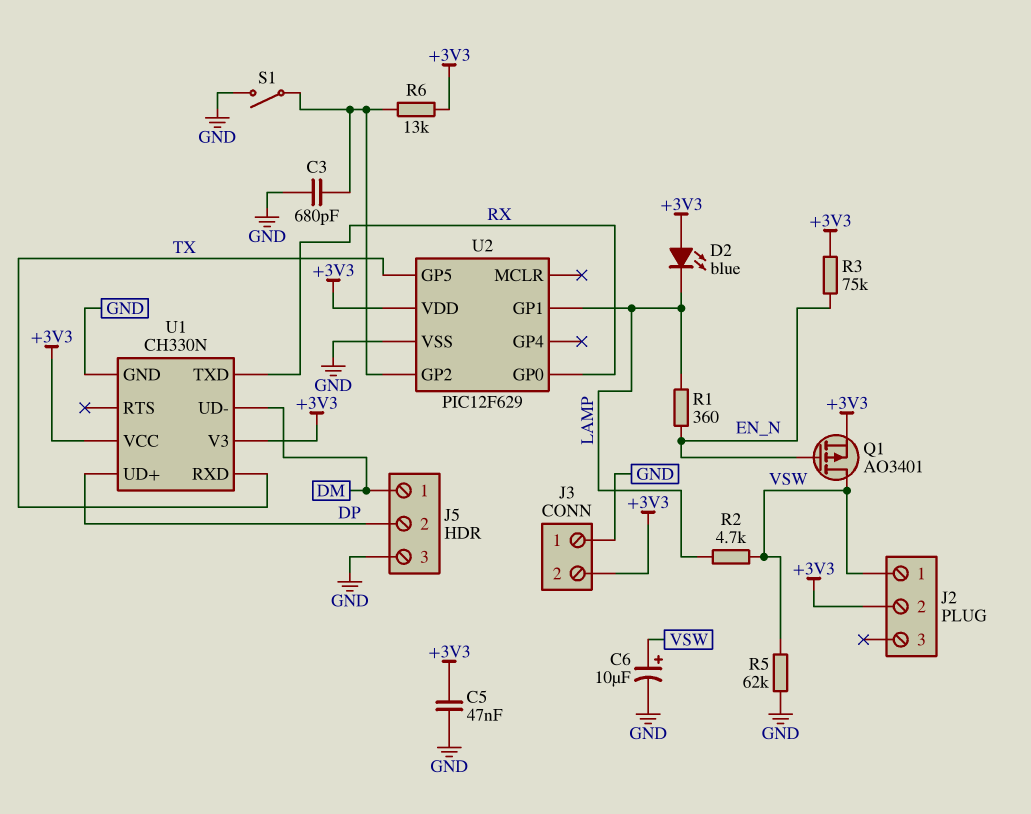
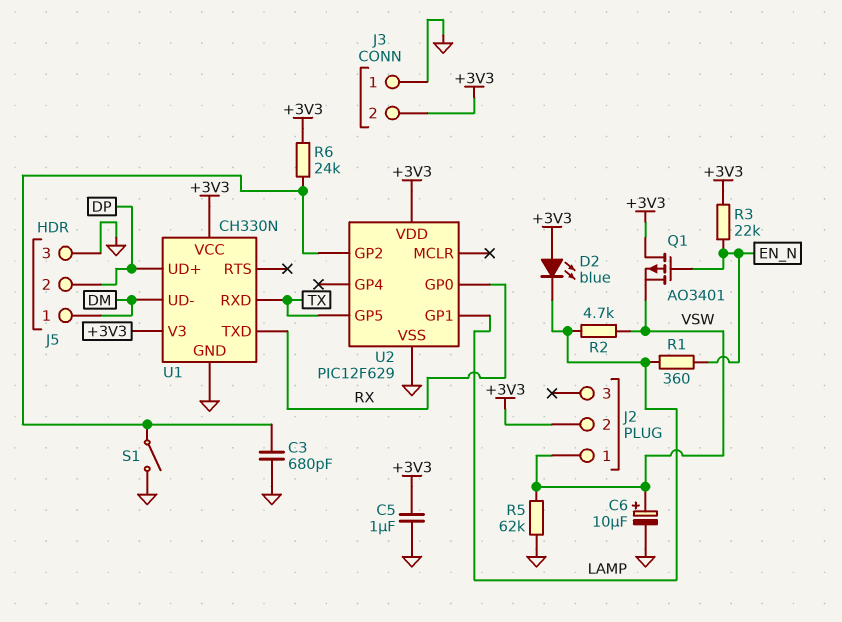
C5: 47nF (+3V3, GND) -> 1uF (+3V3, GND)
Q1: PMOS AO3401 (G EN_N, D VSW, S +3V3) -> PMOS AO3401 (G EN_N, D +3V3, S VSW)
R3: 75k (+3V3, EN_N) -> 22k (+3V3, EN_N)
R6: 13k (+3V3, U2/GP2) -> 24k (+3V3, U2/GP2)

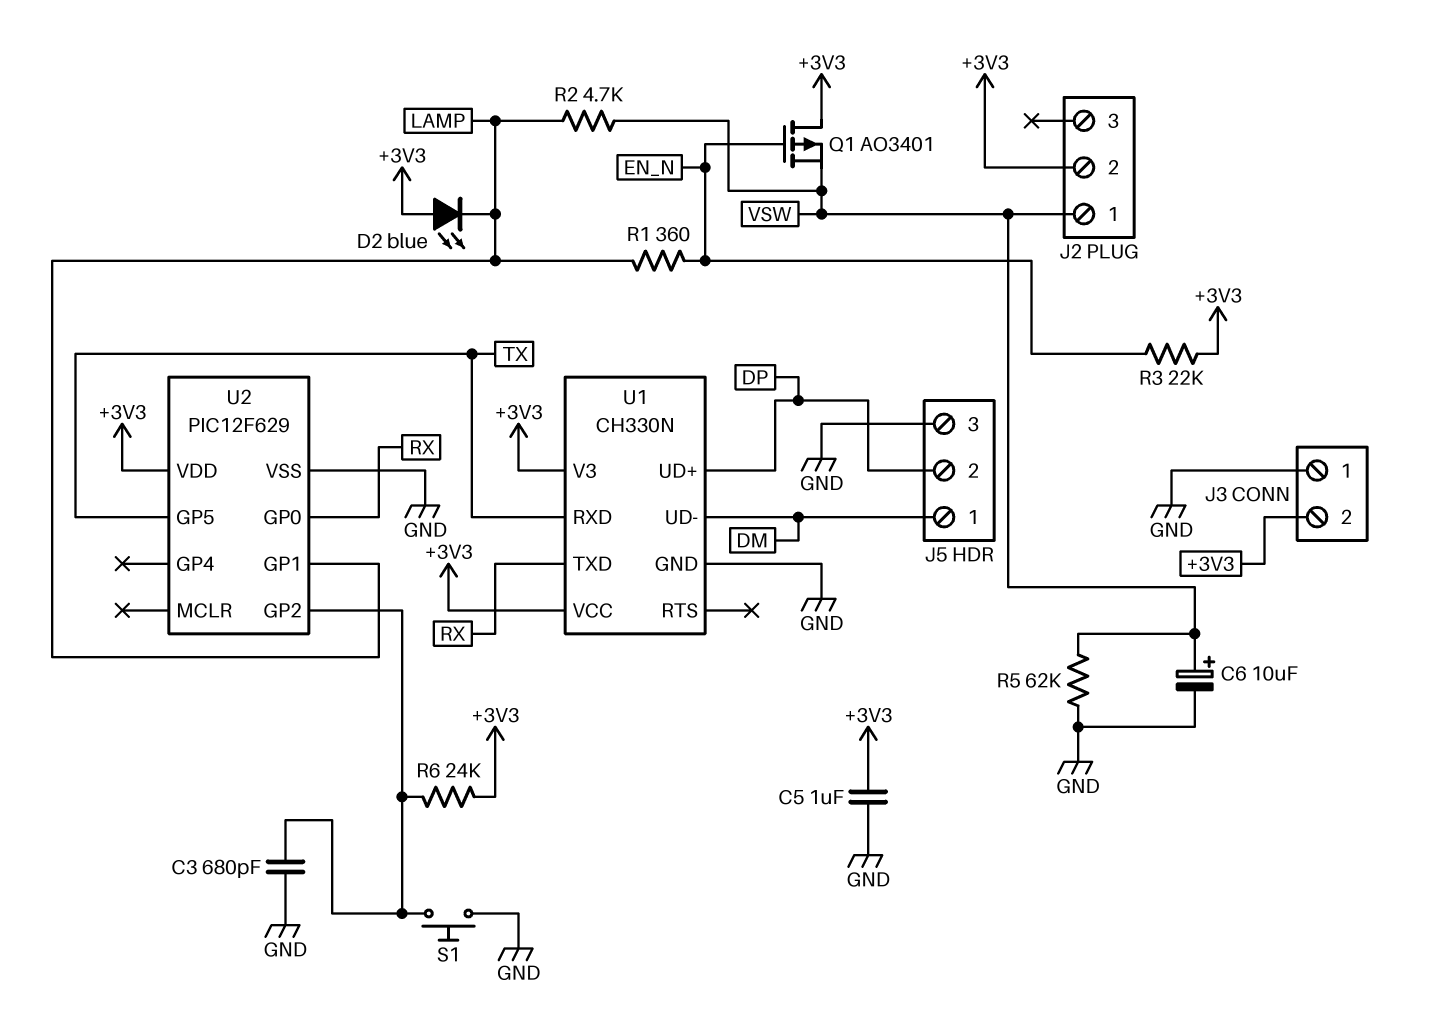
S1: switch (GND, U2/GP2) -> button (GND, U2/GP2)

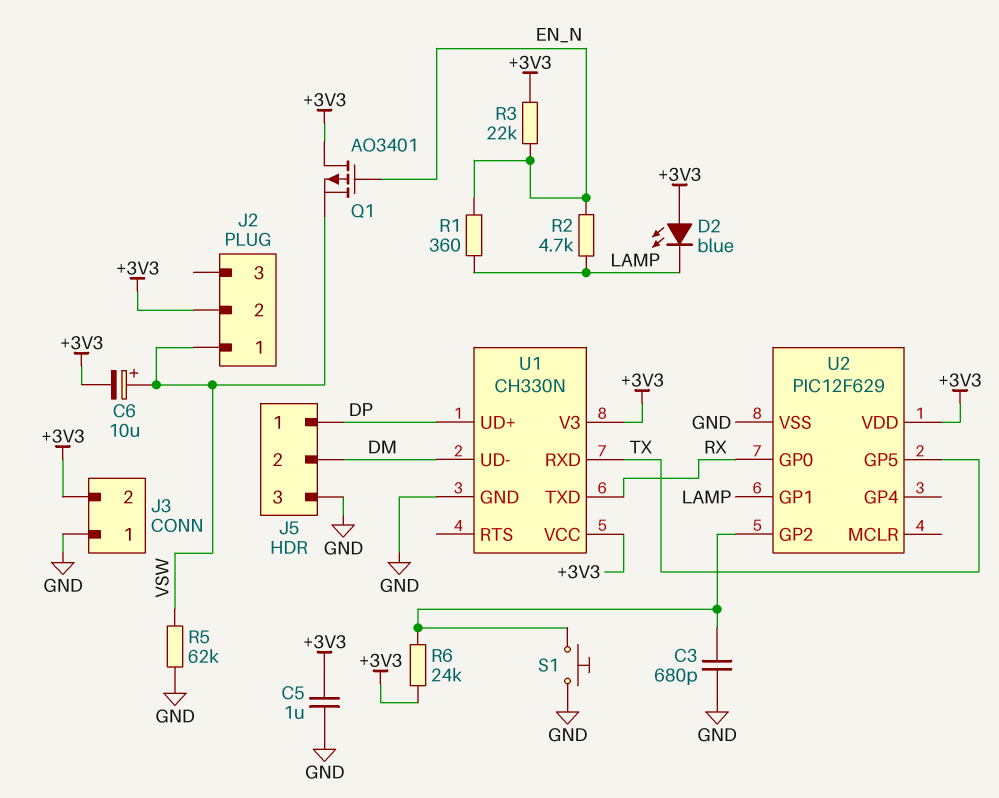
C6: 10uF (plus VSW, minus GND) -> 10uF (plus VSW, minus +3V3)
J5 pin 1: DM -> DP
J5 pin 2: DP -> DM
R2: 4.7k (LAMP, VSW) -> 4.7k (EN_N, LAMP)

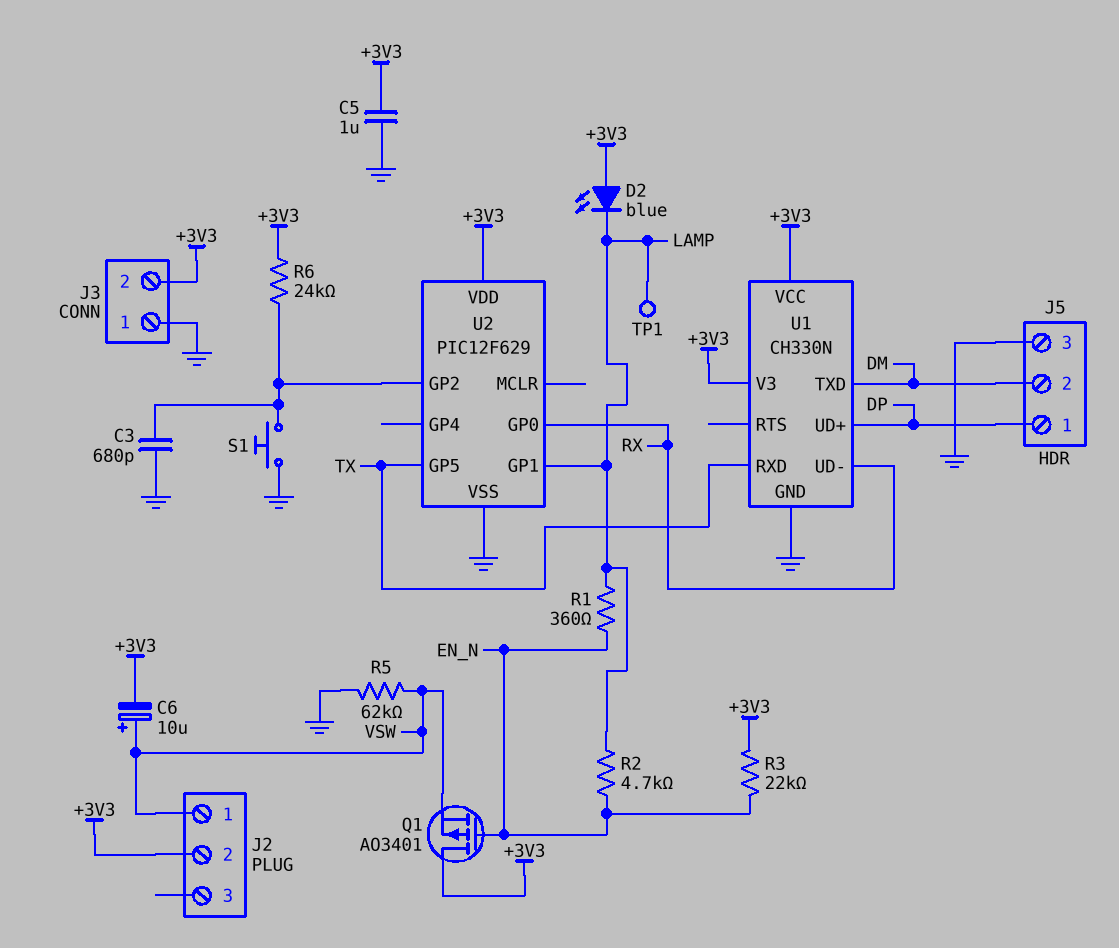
TP1: none -> test point (LAMP)
U1 pin TXD: RX -> DM
U1 pin UD-: DM -> RX

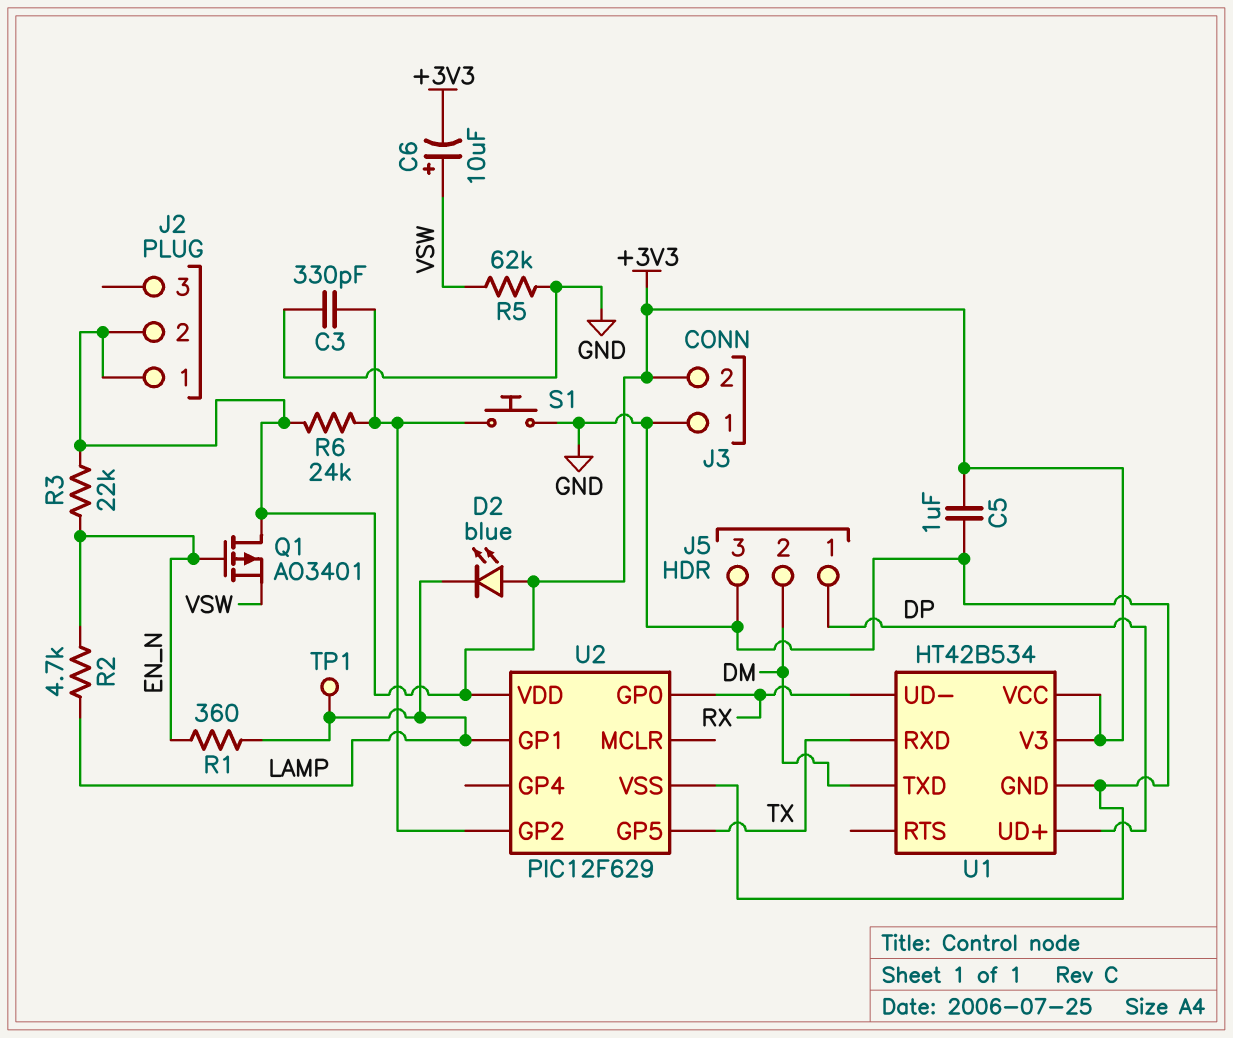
C3: 680pF (GND, U2/GP2) -> 330pF (GND, U2/GP2)
J2 pin 1: VSW -> +3V3
U1: CH330N -> HT42B534

